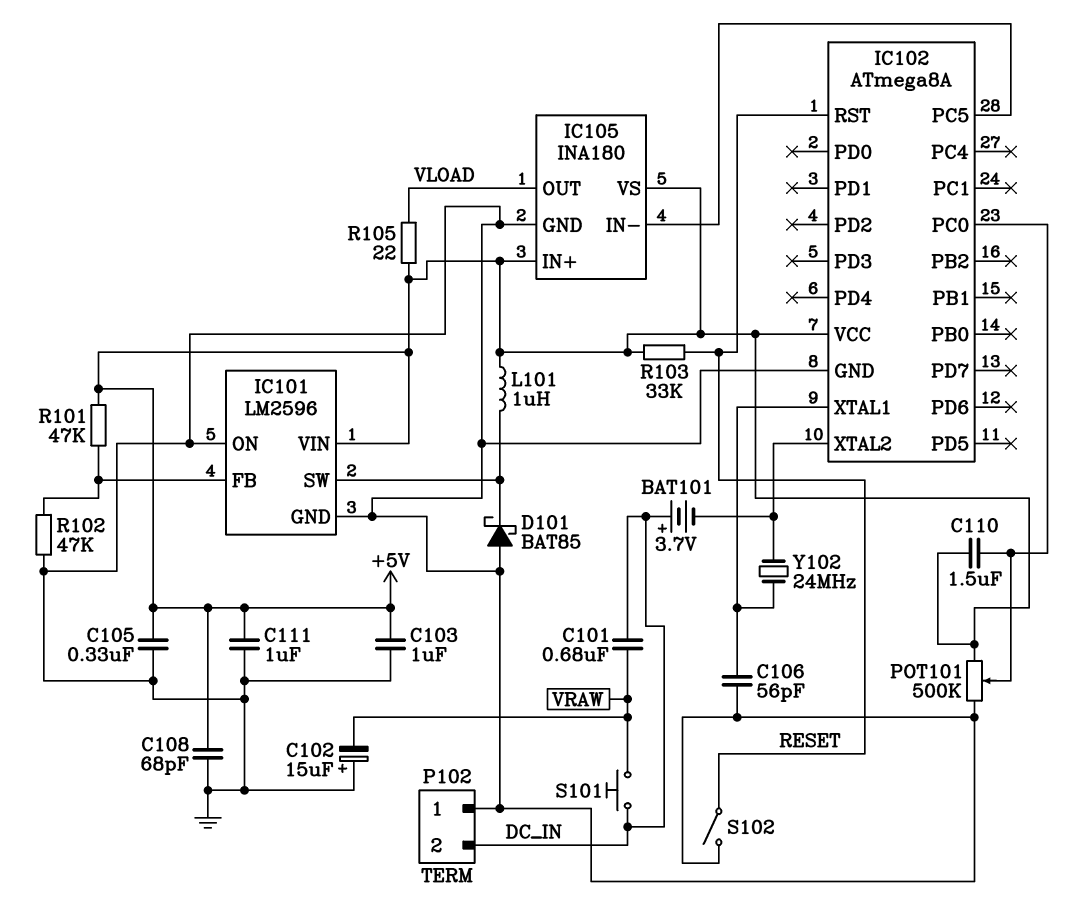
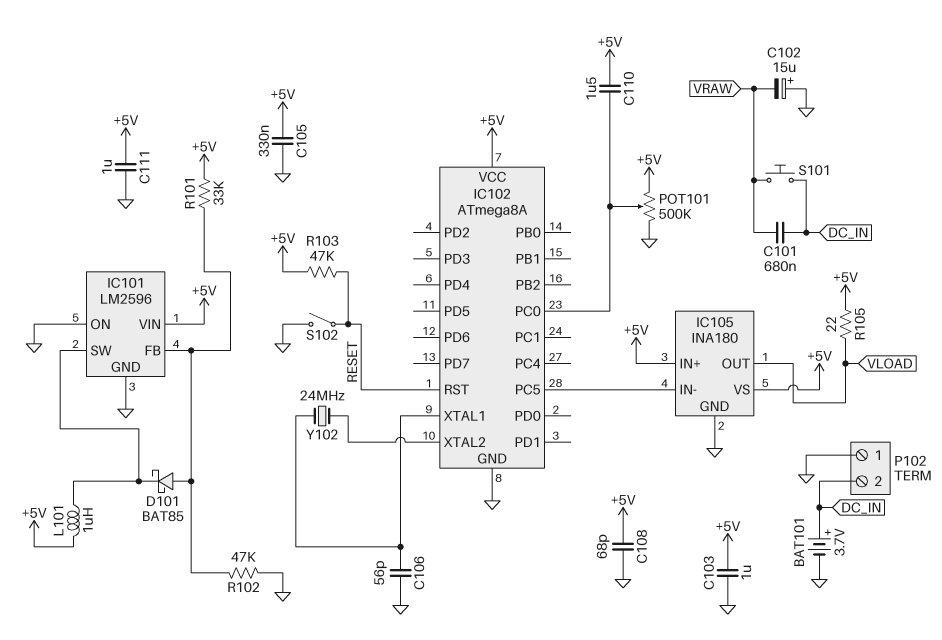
BAT101: 3.7V (plus DC_IN, minus IC102/XTAL2) -> 3.7V (plus DC_IN, minus GND)
D101: schottky BAT85 (A GND, K IC101/SW) -> schottky BAT85 (A IC101/FB, K IC101/SW)
R101: 47k (+5V, IC101/FB) -> 33k (+5V, IC101/FB)
R103: 33k (+5V, RESET) -> 47k (+5V, RESET)

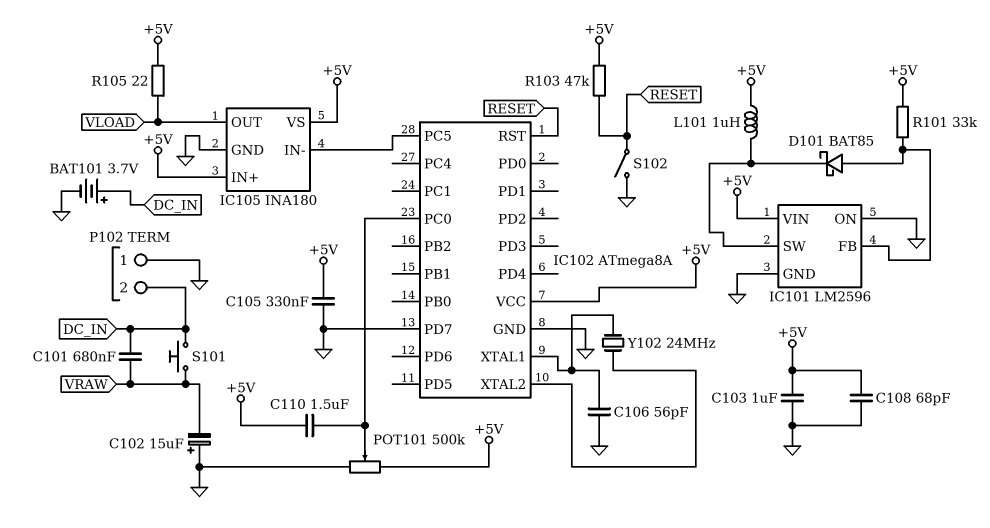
C111: 1uF (+5V, GND) -> none
IC102 pin PD7: none -> GND
R102: 47k (GND, IC101/FB) -> none

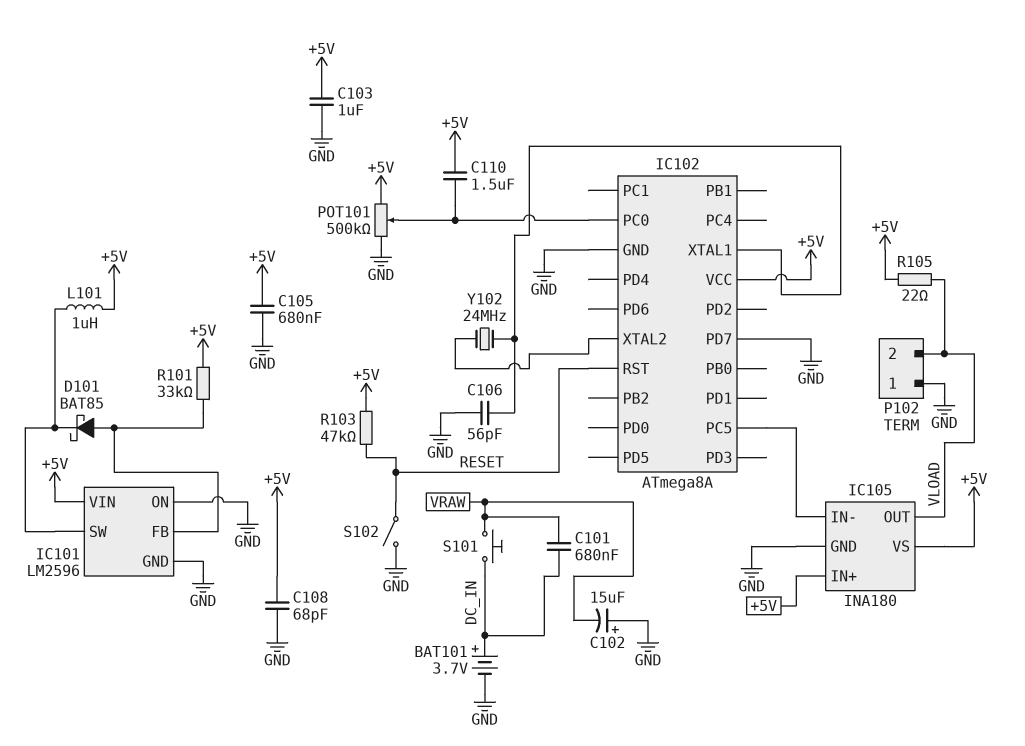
C105: 330nF (+5V, GND) -> 680nF (+5V, GND)
P102 pin 2: DC_IN -> VLOAD

